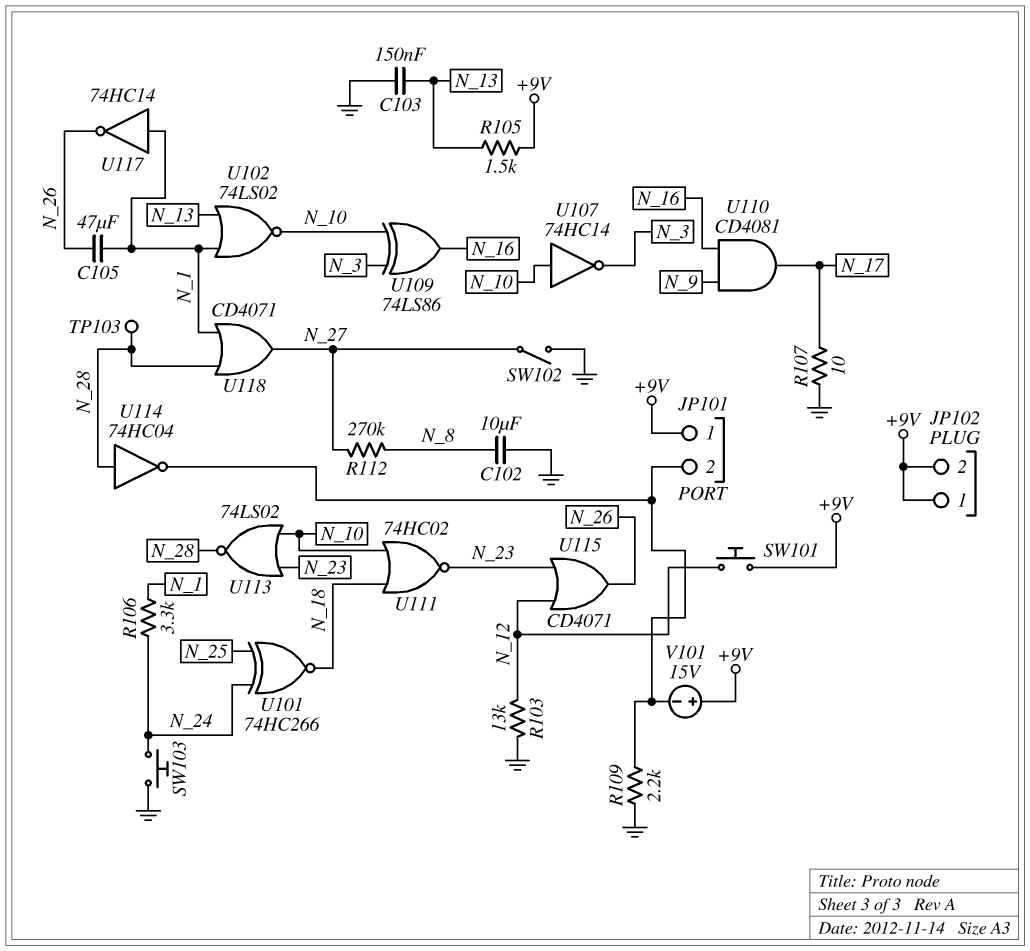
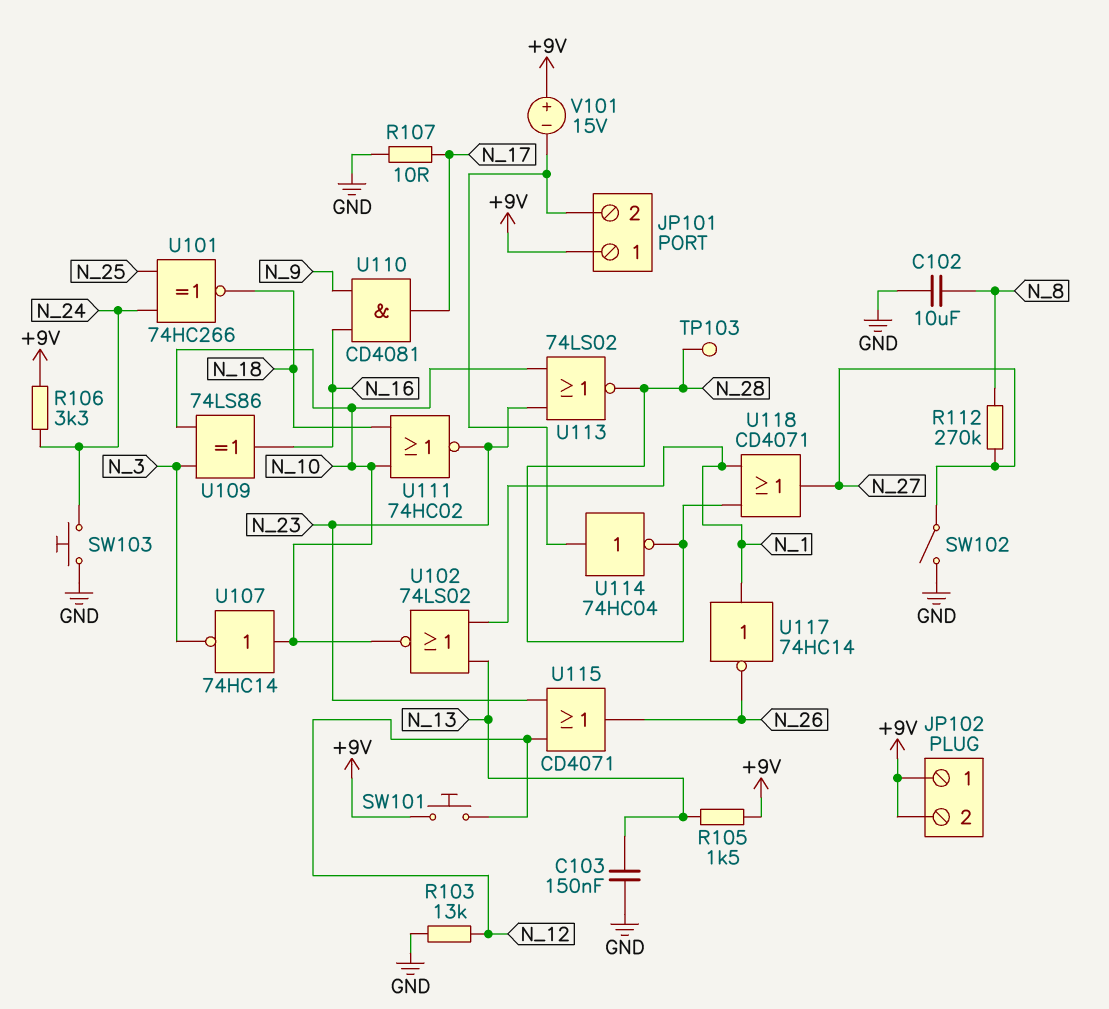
C105: 47uF (N_1, N_26) -> none
R106: 3.3k (N_1, N_24) -> 3.3k (+9V, N_24)
R109: 2.2k (GND, JP101/2) -> none
U114: NOT 74HC04 (in N_28, out JP101/2) -> NOT 74HC04 (in JP101/2, out N_28)

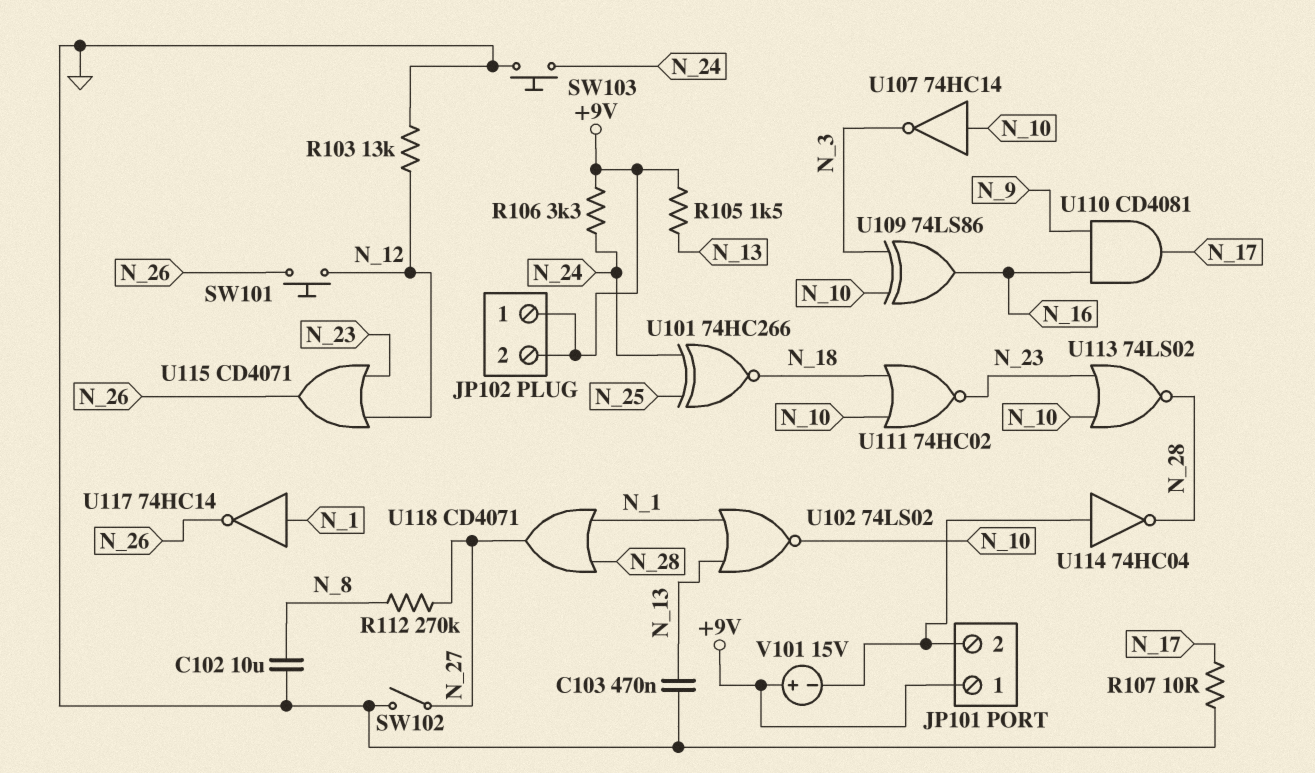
C103: 150nF (GND, N_13) -> 470nF (GND, N_13)
SW101: button (+9V, N_12) -> button (N_12, N_26)
TP103: test point (N_28) -> none

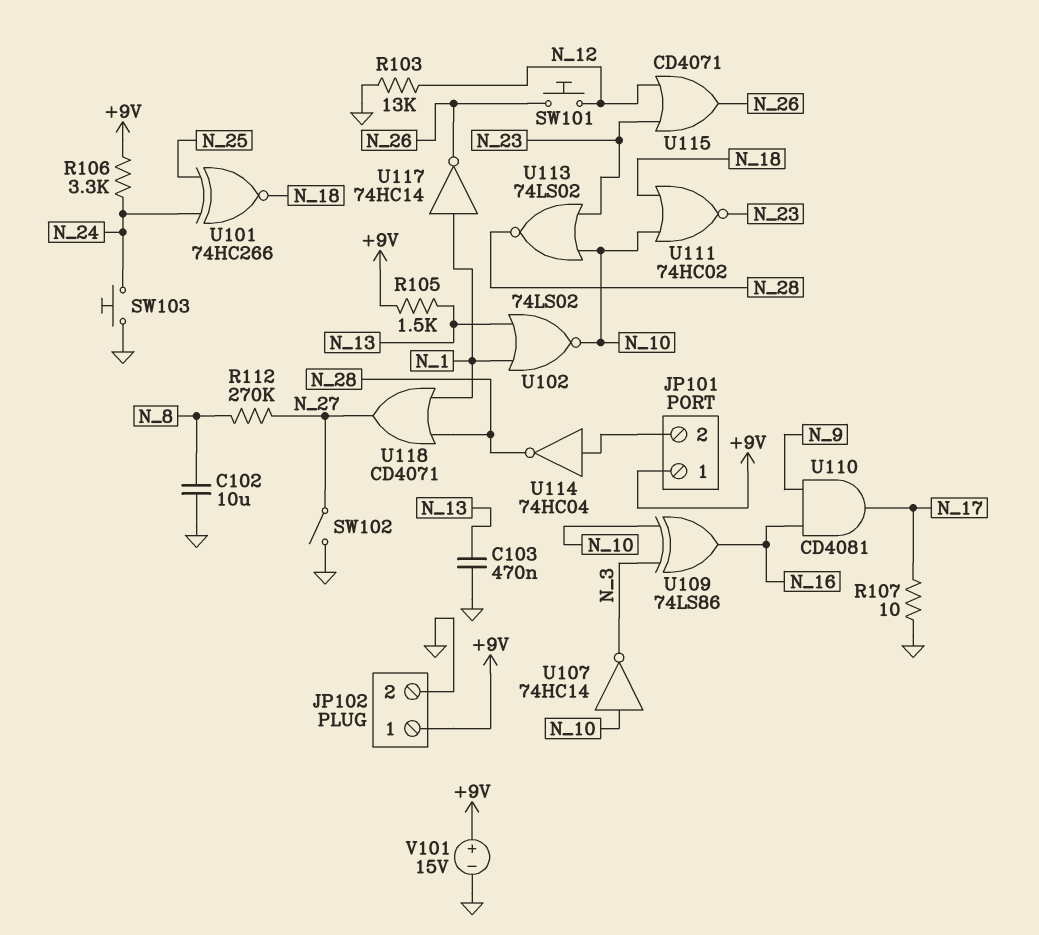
JP102 pin 2: +9V -> GND
V101: 15V (plus +9V, minus JP101/2) -> 15V (plus +9V, minus GND)

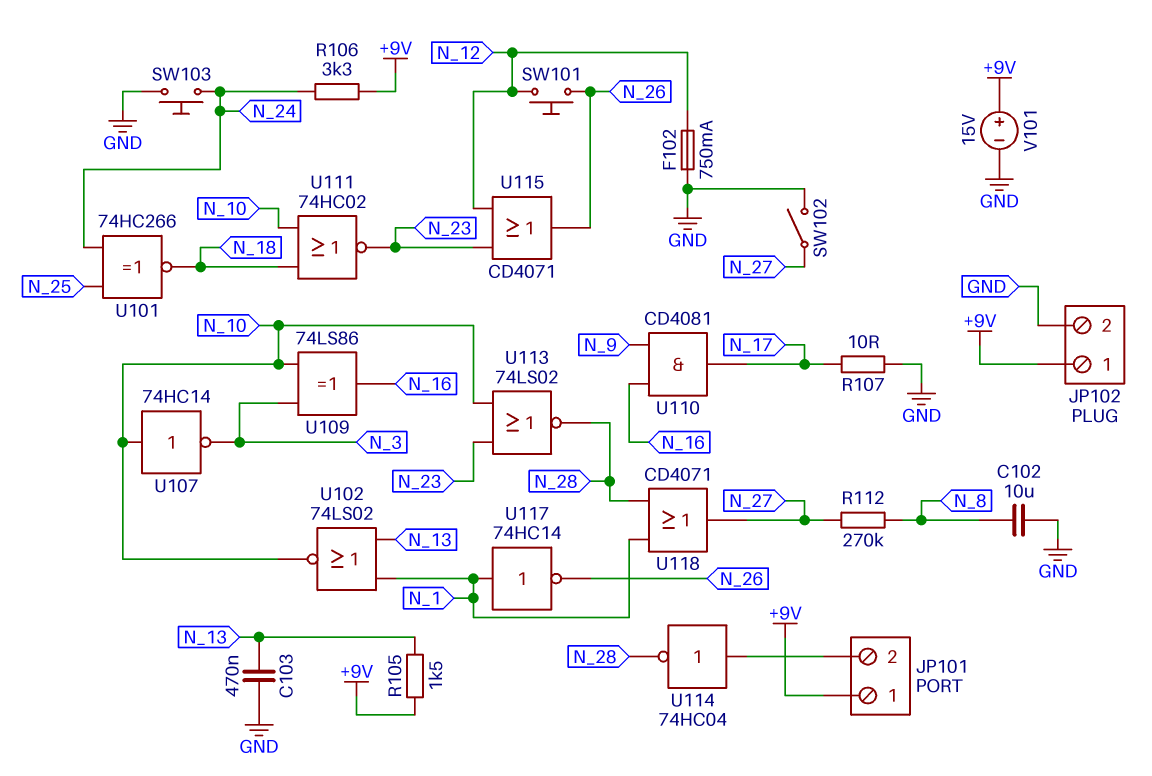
F102: none -> 750mA (GND, N_12)
R103: 13k (GND, N_12) -> none

